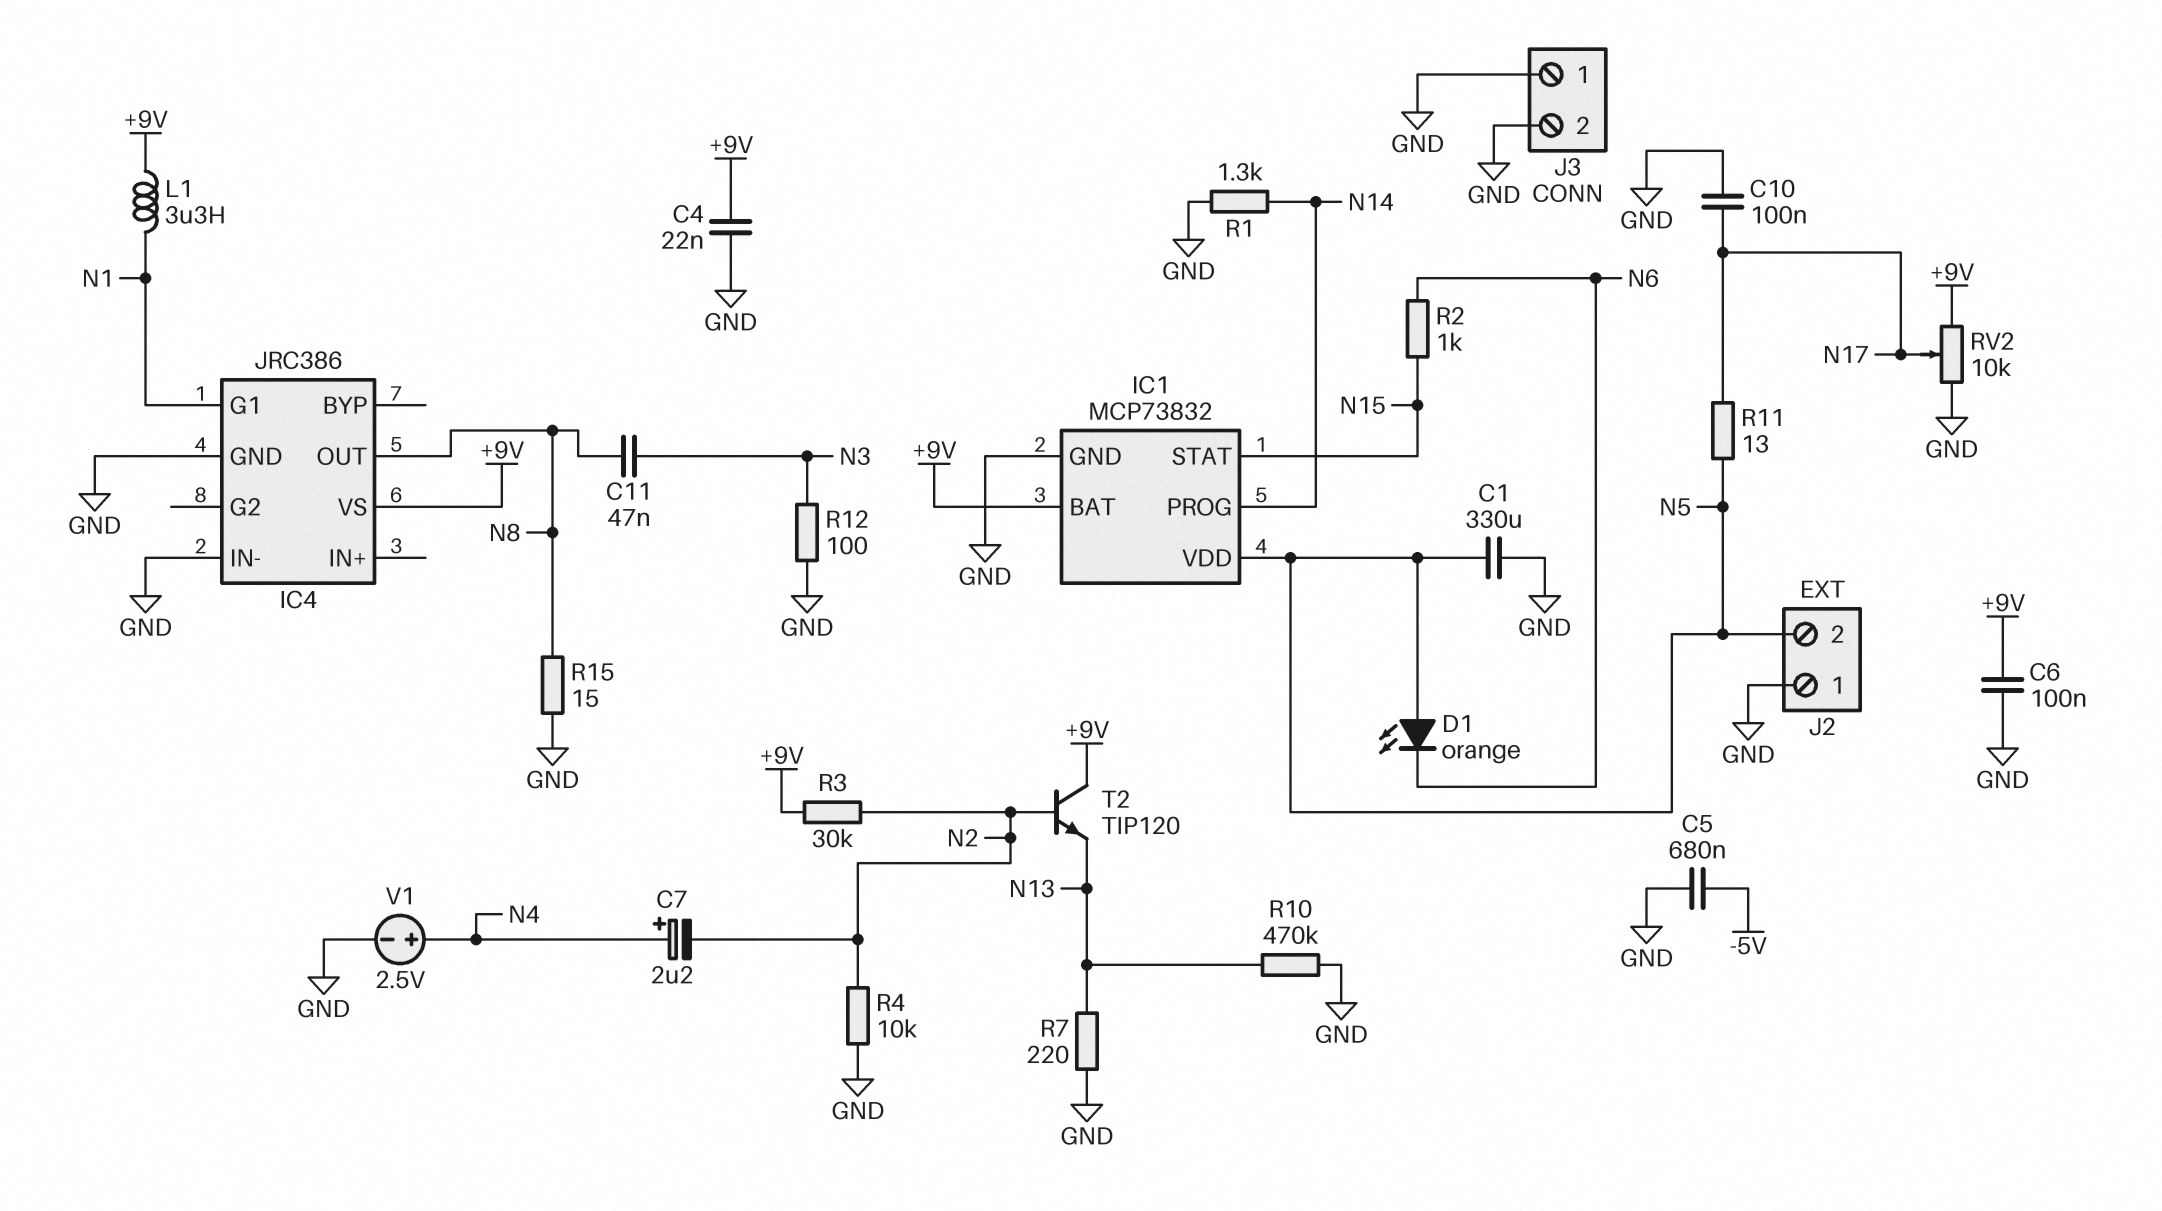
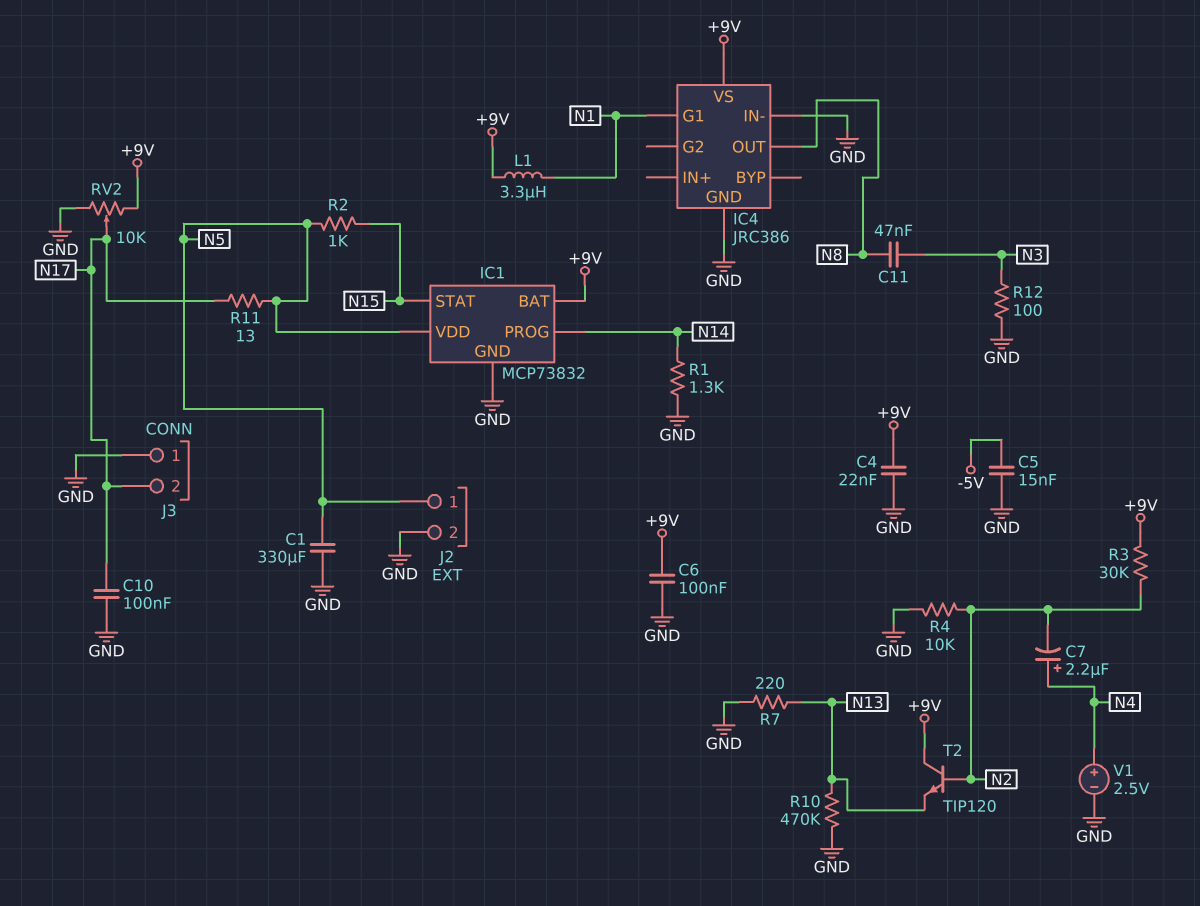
C5: 680nF (-5V, GND) -> 15nF (-5V, GND)
D1: LED orange (A N5, K N6) -> none
J2 pin 1: GND -> N5
J2 pin 2: N5 -> GND
J3 pin 2: GND -> N17
R2: 1k (N6, N15) -> 1k (N5, N15)
R15: 15 (GND, N8) -> none

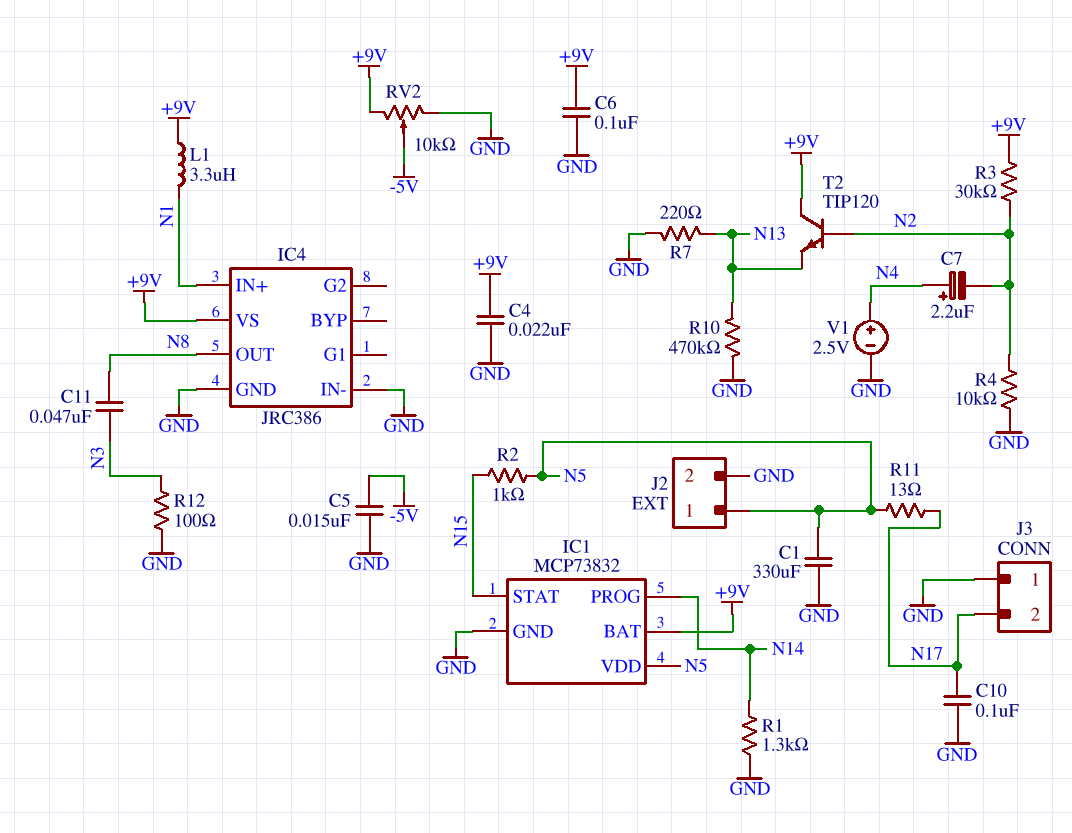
IC4 pin G1: N1 -> none
IC4 pin IN+: none -> N1
RV2: 10k (+9V, GND, wiper N17) -> 10k (+9V, GND, wiper -5V)

